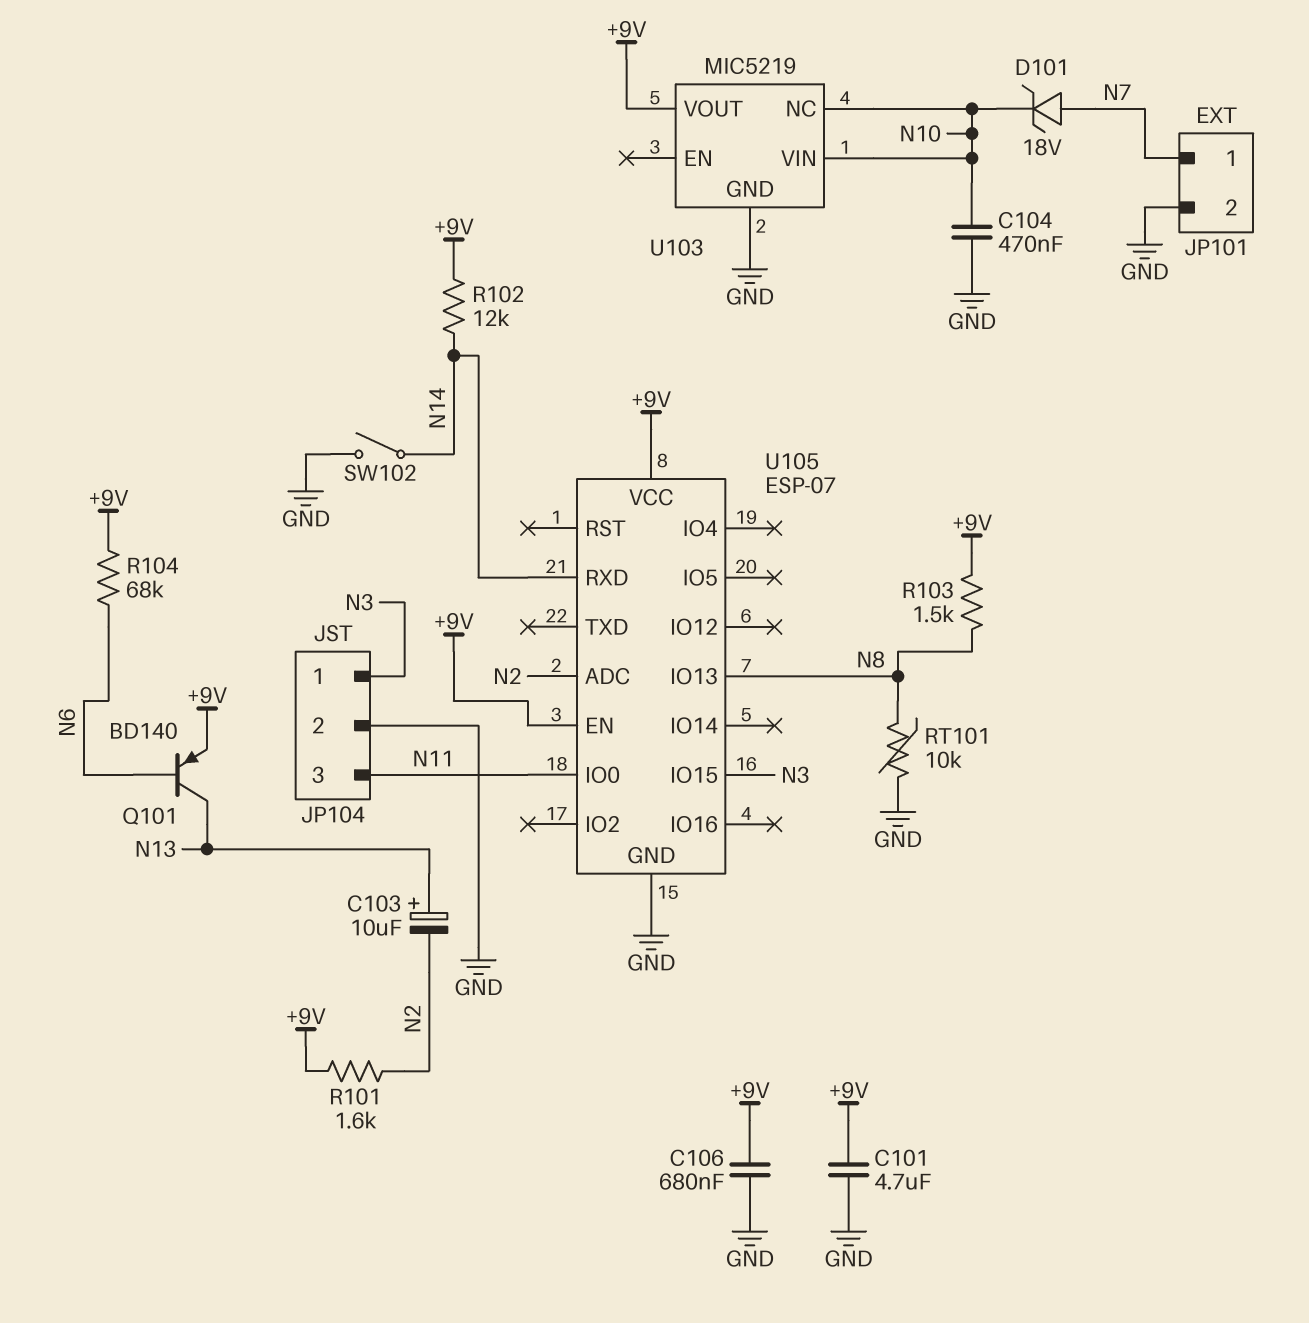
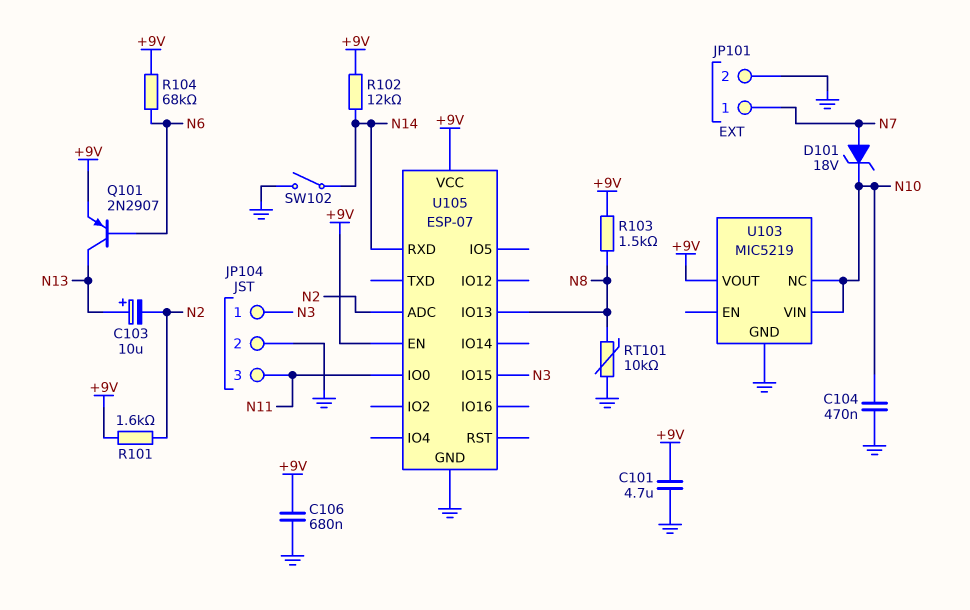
Q101: PNP BD140 (B N6, C N13, E +9V) -> PNP 2N2907 (B N6, C N13, E +9V)

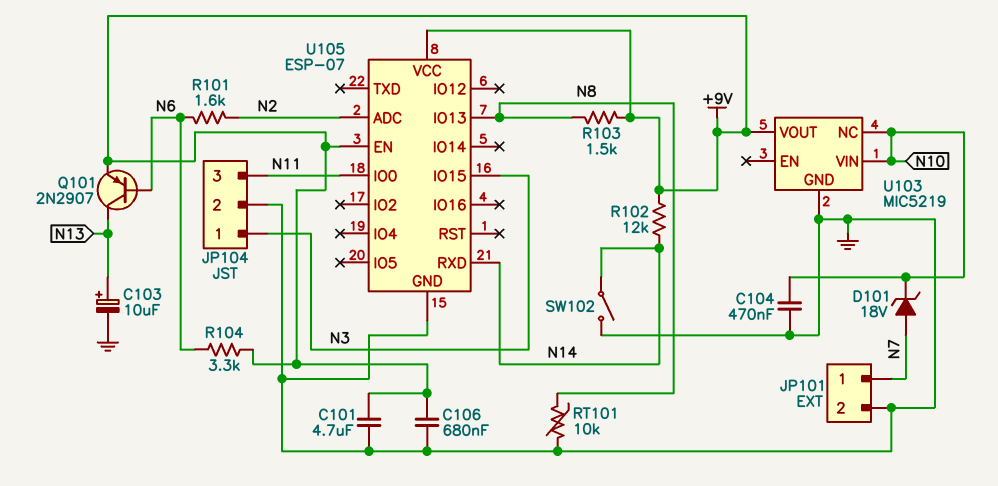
C103: 10uF (plus N13, minus N2) -> 10uF (plus N13, minus GND)
R101: 1.6k (+9V, N2) -> 1.6k (N2, N6)
R104: 68k (+9V, N6) -> 3.3k (+9V, N6)

